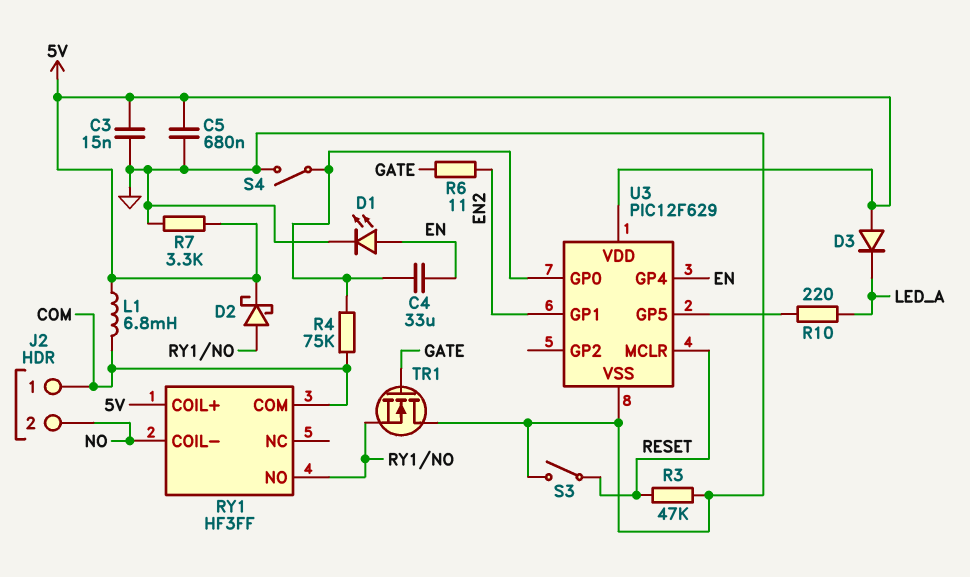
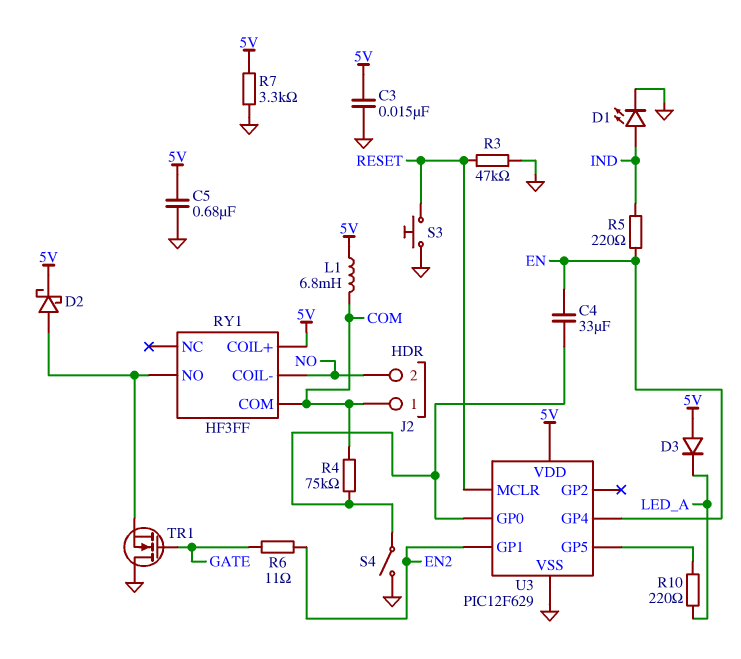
D1: LED (A EN, K GND) -> LED (A IND, K GND)
R5: none -> 220 (EN, IND)
S3: switch (GND, RESET) -> button (GND, RESET)

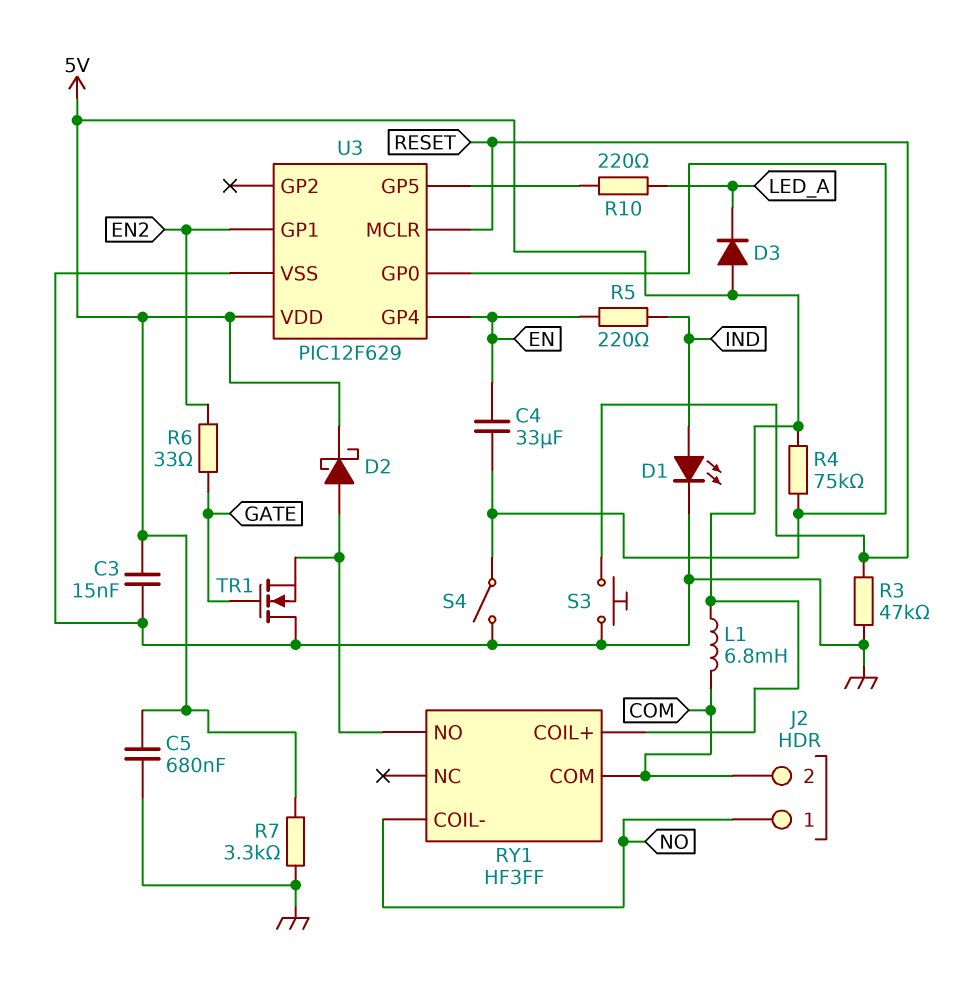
J2 pin 1: COM -> NO
J2 pin 2: NO -> COM
R4: 75k (COM, U3/GP0) -> 75k (5V, U3/GP0)
R6: 11 (EN2, GATE) -> 33 (EN2, GATE)

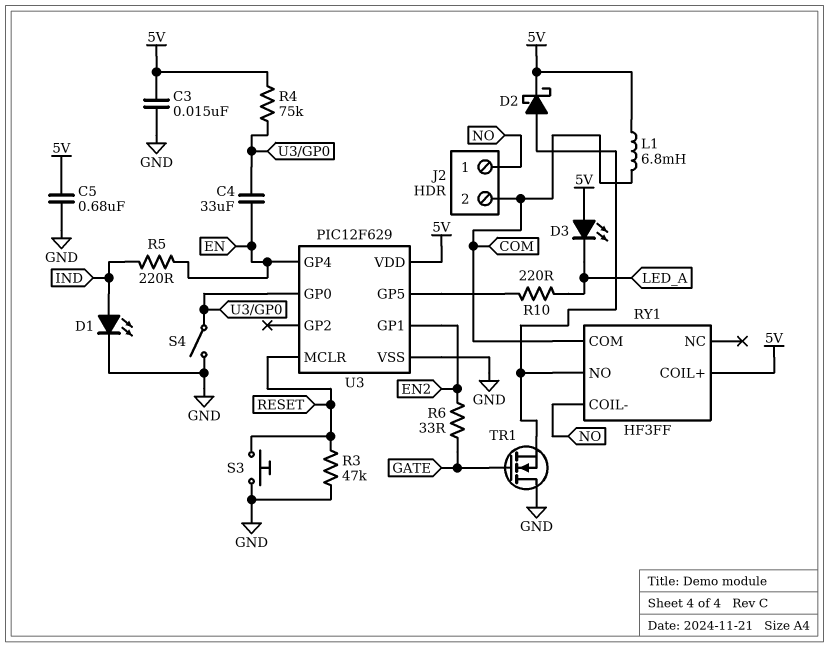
D3: diode (A 5V, K LED_A) -> LED (A 5V, K LED_A)
R7: 3.3k (5V, GND) -> none

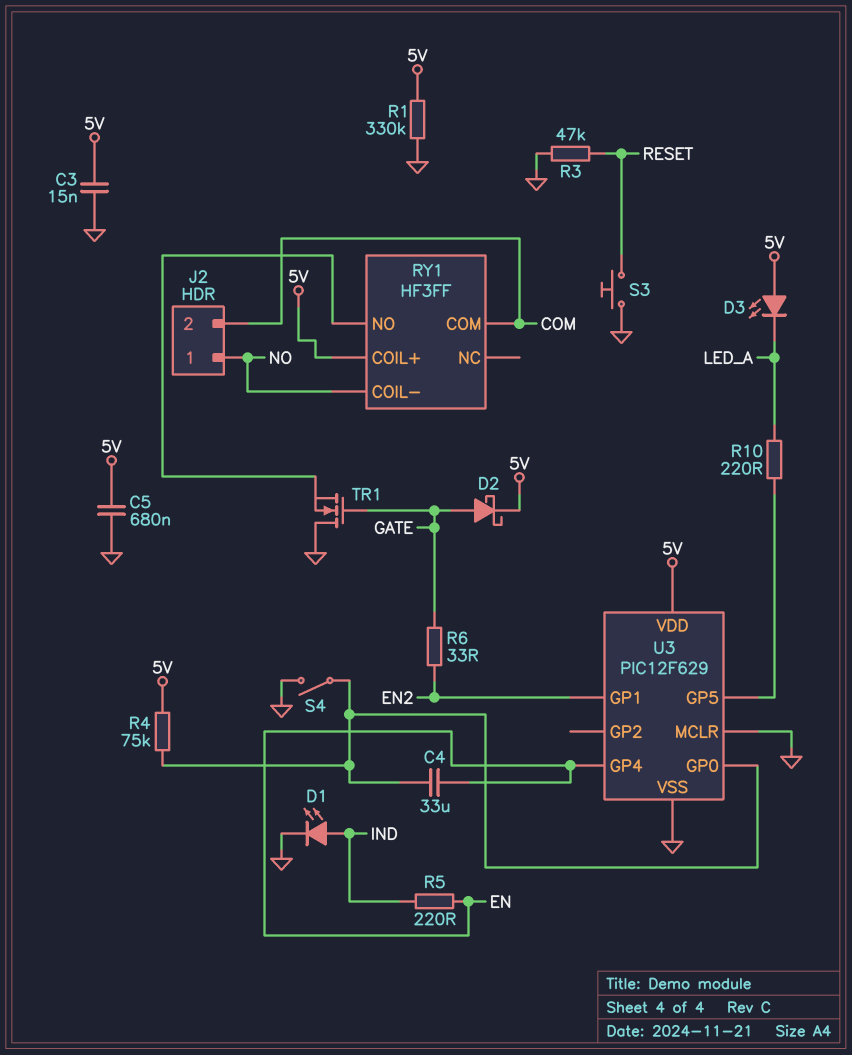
D2: schottky (A RY1/NO, K 5V) -> schottky (A GATE, K 5V)
L1: 6.8mH (5V, COM) -> none
R1: none -> 330k (5V, GND)
U3 pin MCLR: RESET -> GND

